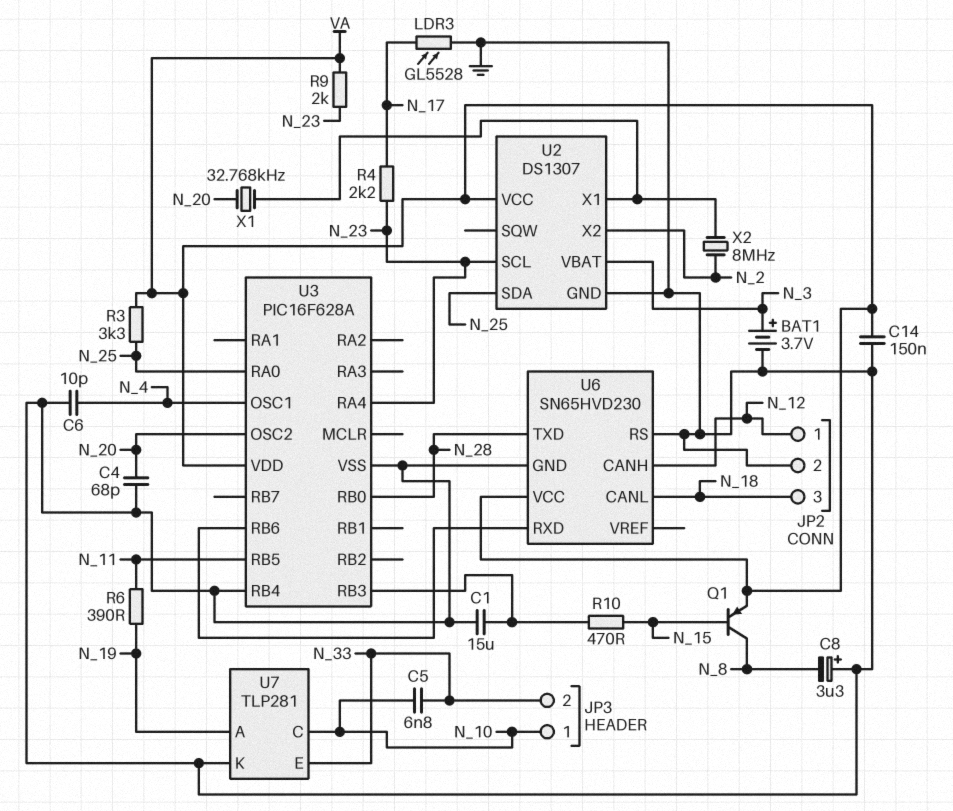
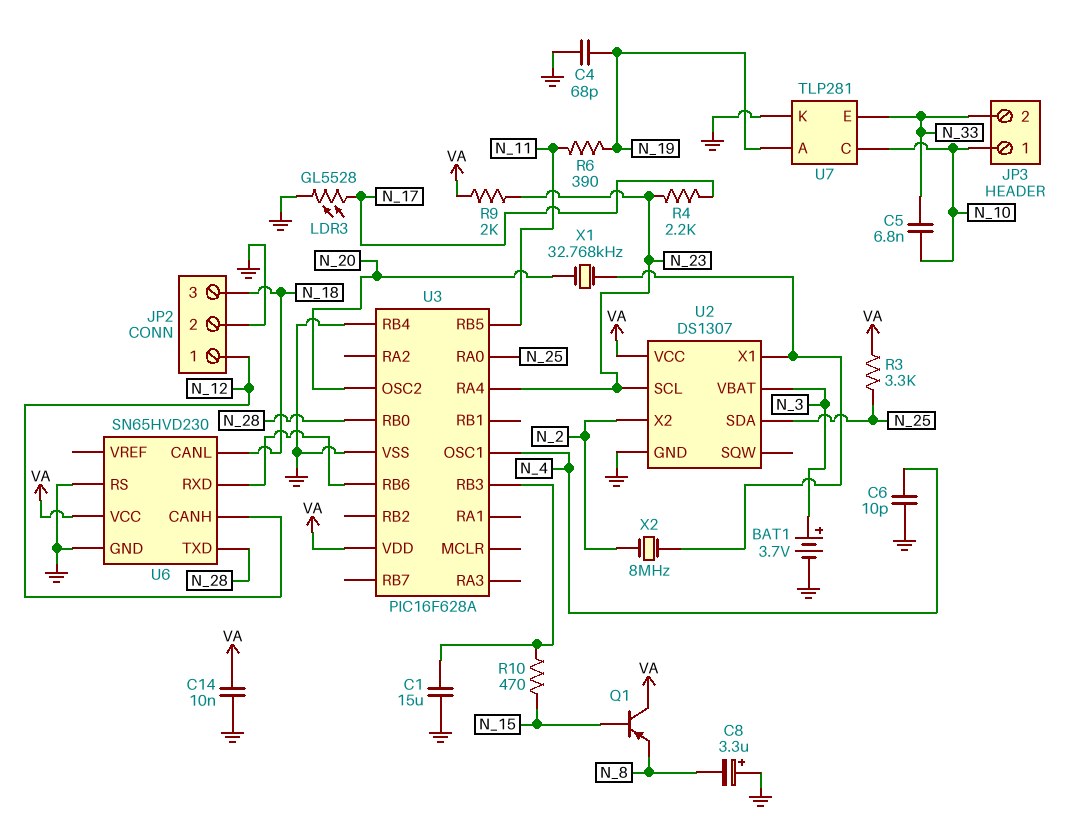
C4: 68pF (GND, N_20) -> 68pF (GND, N_19)
C14: 150nF (GND, VA) -> 10nF (GND, VA)
Q1: PNP (B N_15, C N_8, E VA) -> PNP (B N_15, C VA, E N_8)

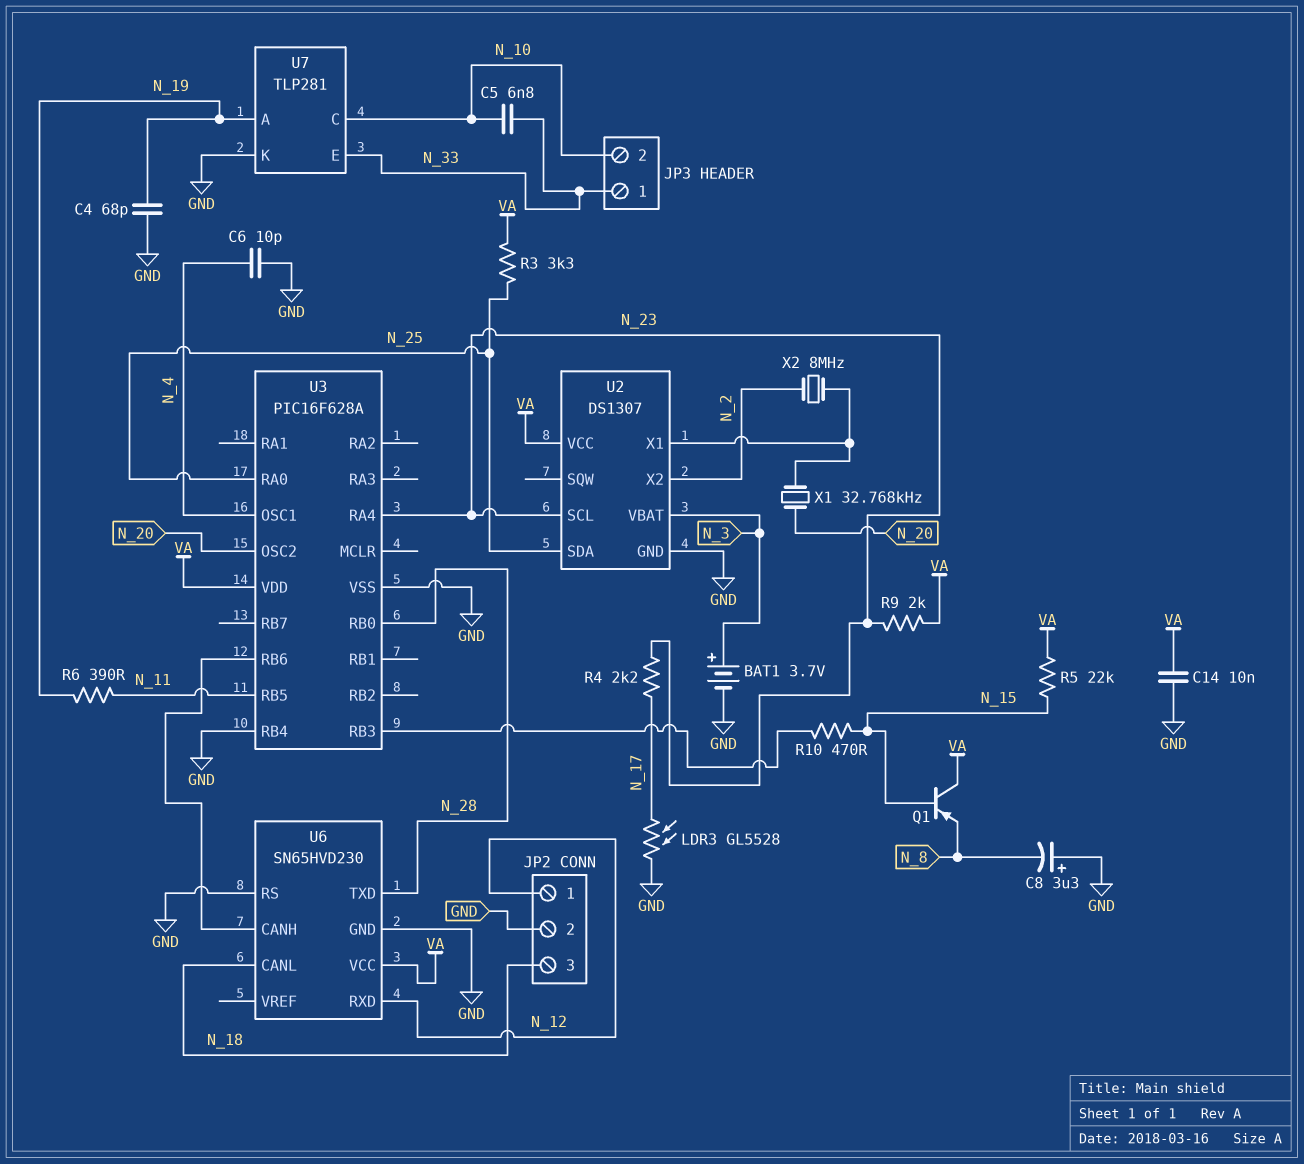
C1: 15uF (GND, U3/RB3) -> none
JP3 pin 1: N_10 -> N_33
JP3 pin 2: N_33 -> N_10
R5: none -> 22k (N_15, VA)
U6 pin CANH: N_12 -> U3/RB6
U6 pin RXD: U3/RB6 -> N_12

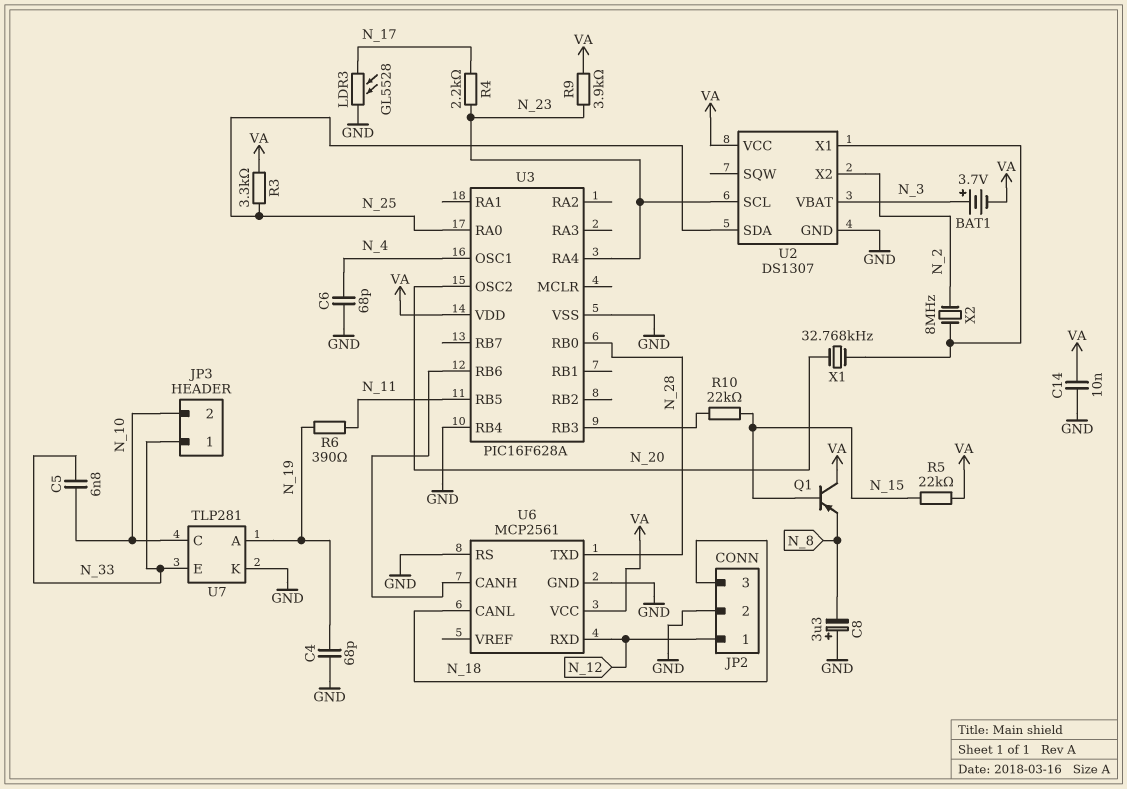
BAT1: 3.7V (plus N_3, minus GND) -> 3.7V (plus N_3, minus VA)
C6: 10pF (GND, N_4) -> 68pF (GND, N_4)
R9: 2k (N_23, VA) -> 3.9k (N_23, VA)
R10: 470 (N_15, U3/RB3) -> 22k (N_15, U3/RB3)
U6: SN65HVD230 -> MCP2561

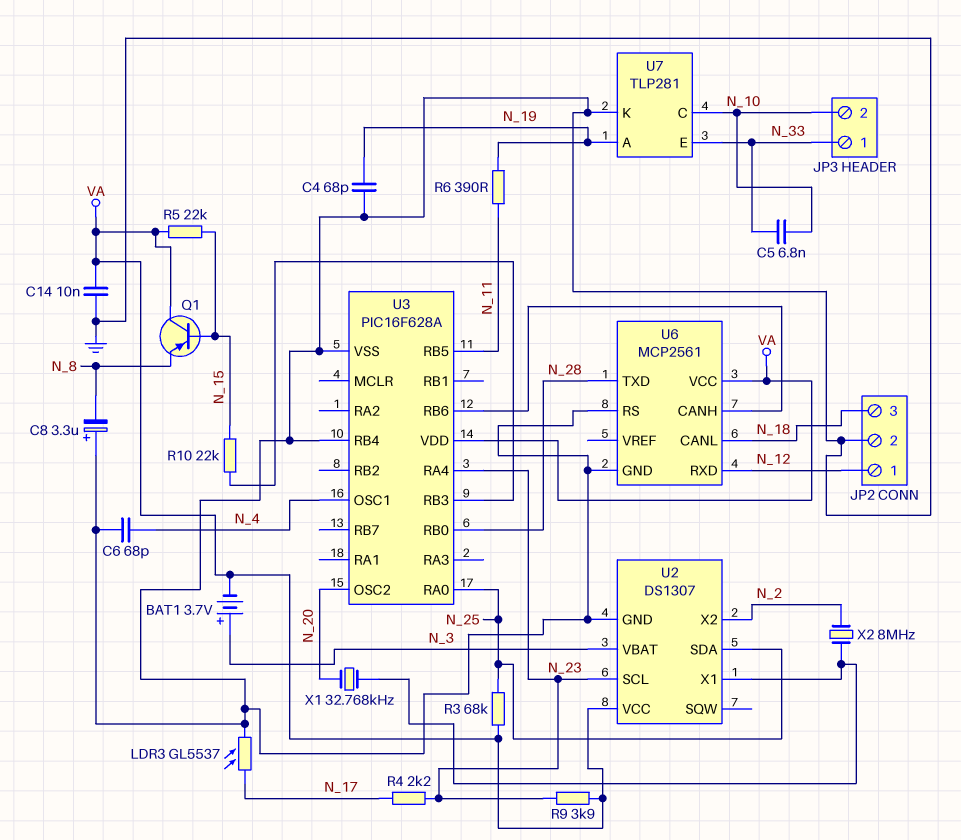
LDR3: GL5528 (GND, N_17) -> GL5537 (GND, N_17)
R3: 3.3k (N_25, VA) -> 68k (N_25, VA)

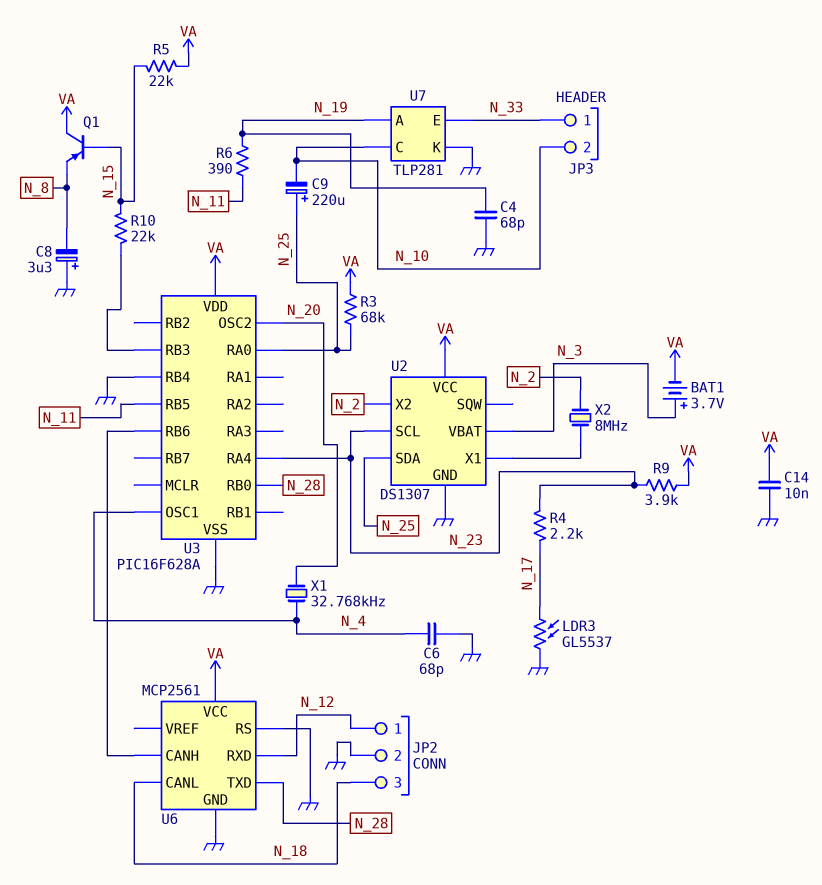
C5: 6.8nF (N_10, N_33) -> none
C9: none -> 220uF (plus N_25, minus N_10)
X1: 32.768kHz (N_20, U2/X1) -> 32.768kHz (N_4, N_20)

